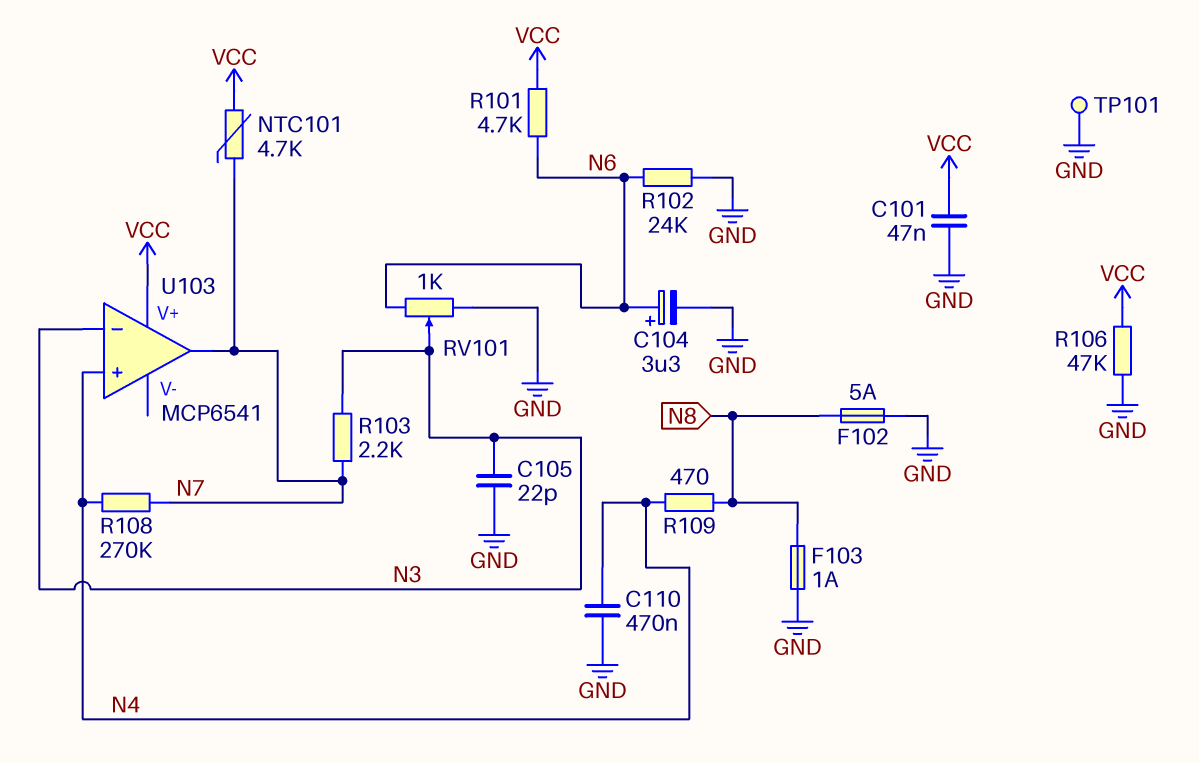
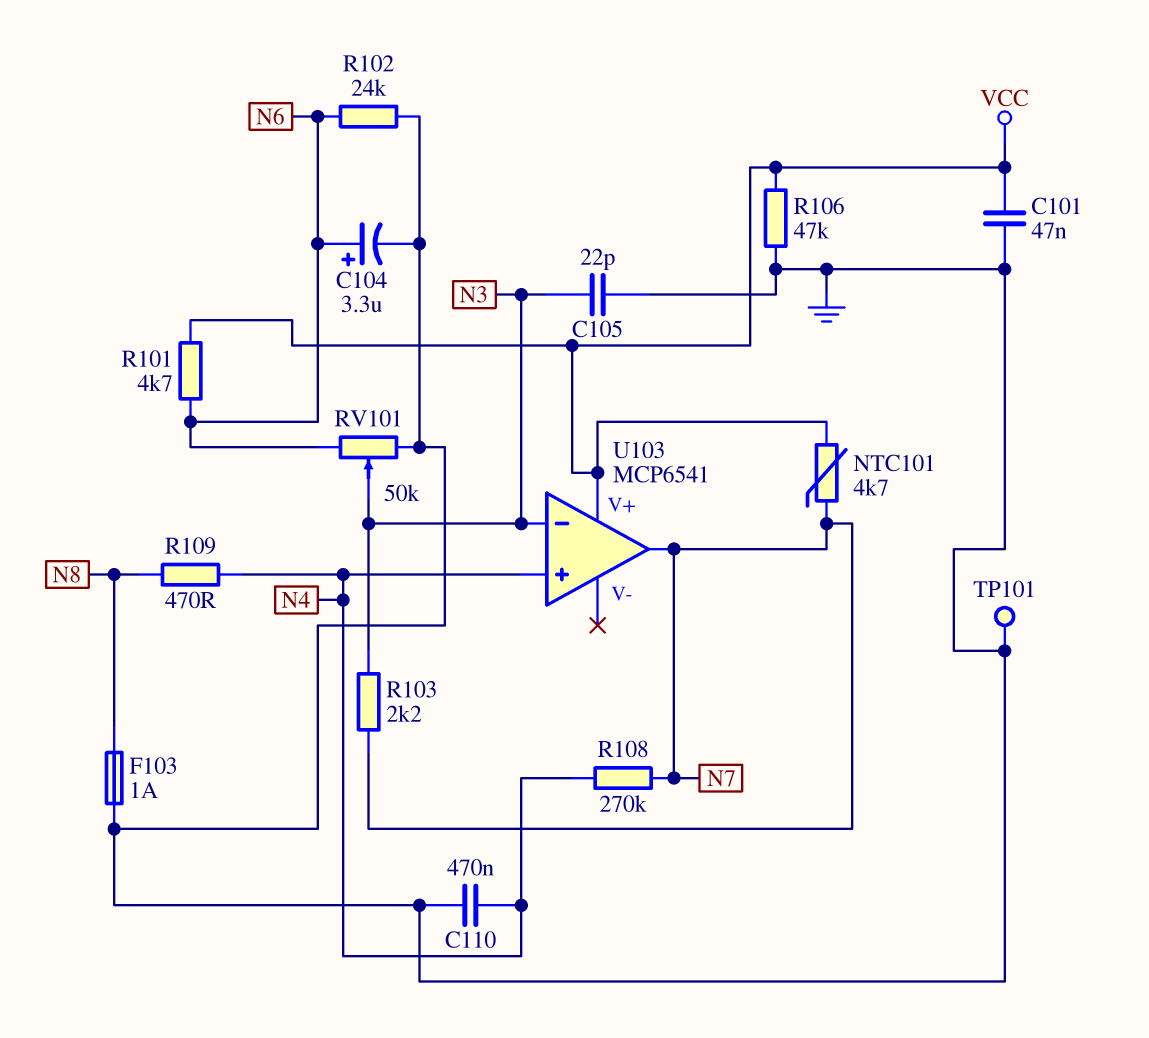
F102: 5A (GND, N8) -> none
RV101: 1k (GND, N6, wiper N3) -> 50k (GND, N6, wiper N3)

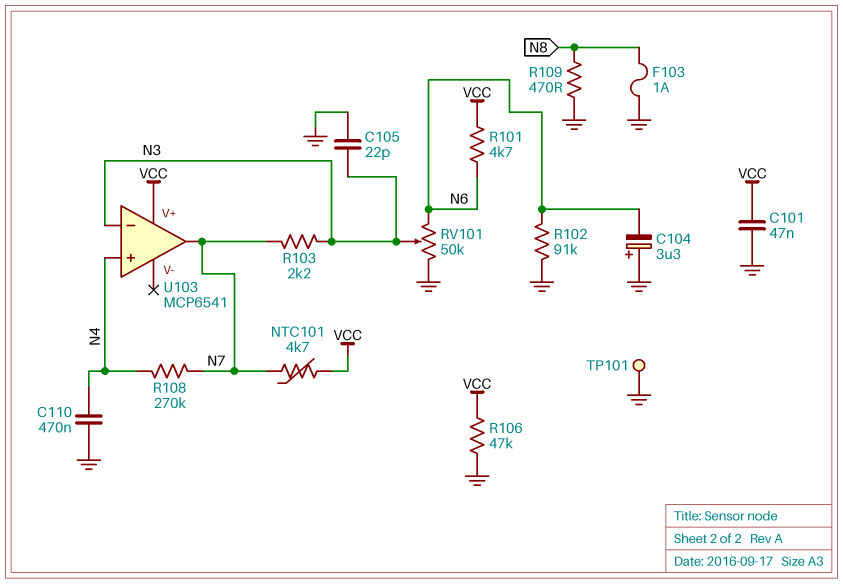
C104: 3.3uF (plus N6, minus GND) -> 3.3uF (plus GND, minus N6)
R102: 24k (GND, N6) -> 91k (GND, N6)
R109: 470 (N4, N8) -> 470 (GND, N8)

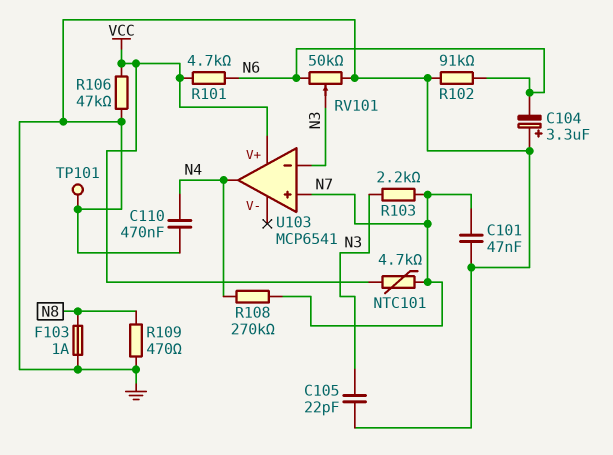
C101: 47nF (GND, VCC) -> 47nF (GND, N7)
U103 pin in+: N4 -> N7
U103 pin out: N7 -> N4

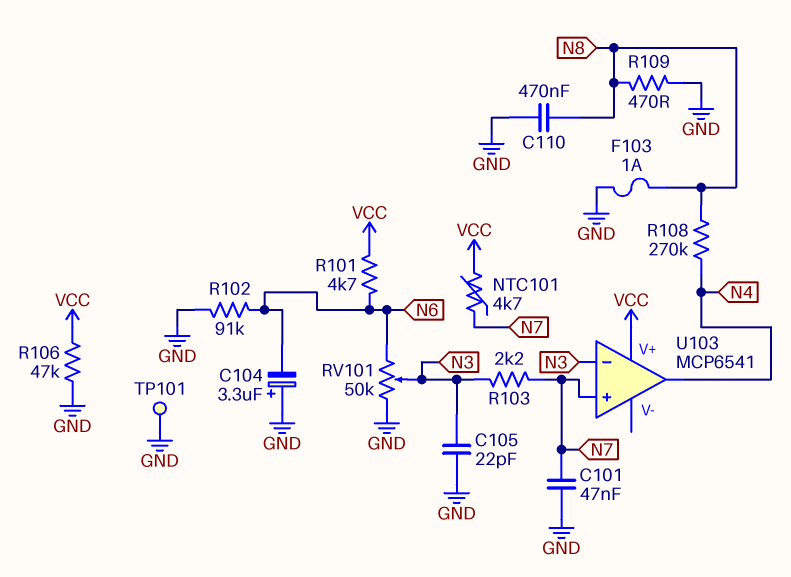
C110: 470nF (GND, N4) -> 470nF (GND, N8)
R108: 270k (N4, N7) -> 270k (N4, N8)

